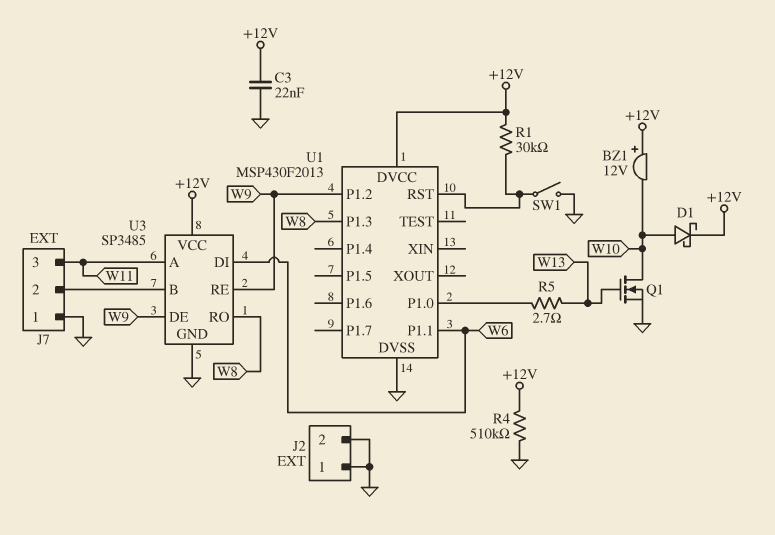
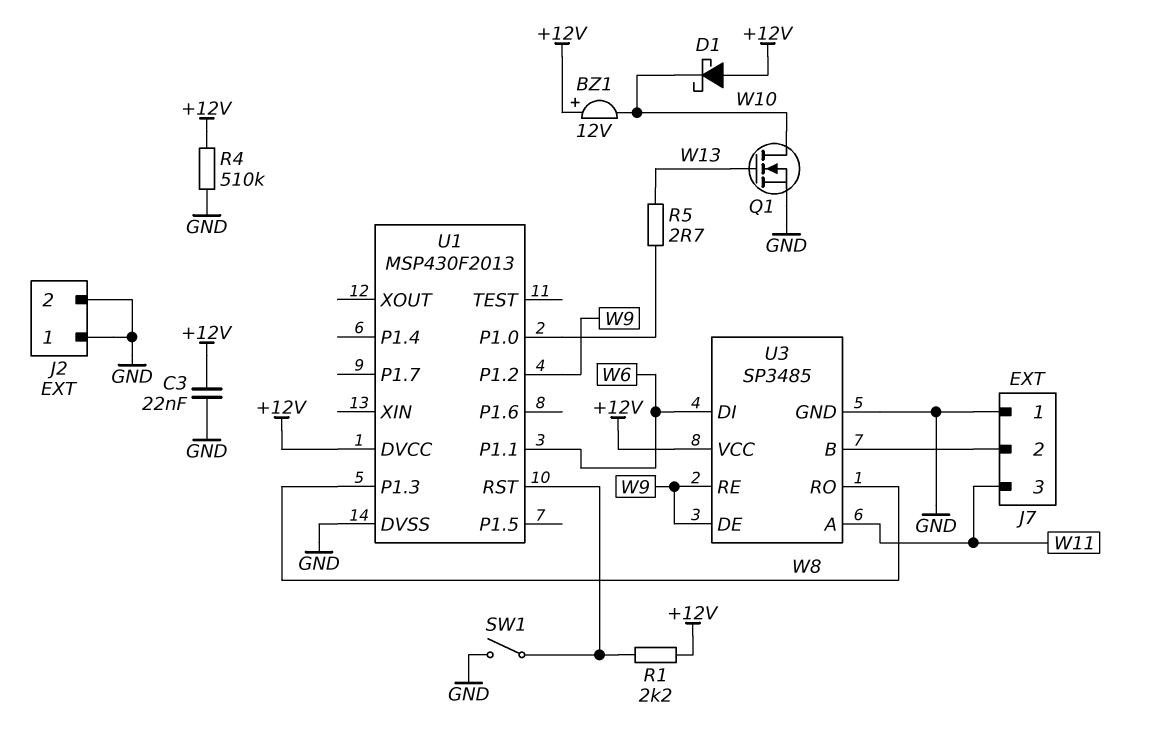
D1: schottky (A W10, K +12V) -> schottky (A +12V, K W10)
R1: 30k (+12V, U1/RST) -> 2.2k (+12V, U1/RST)

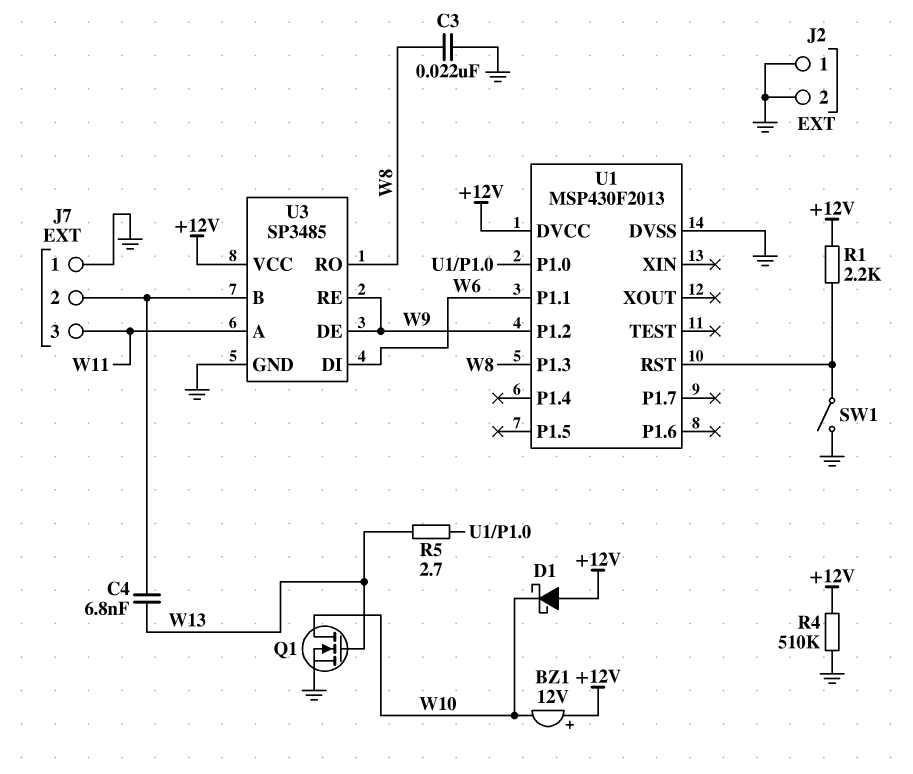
C3: 22nF (+12V, GND) -> 22nF (GND, W8)
C4: none -> 6.8nF (J7/2, W13)

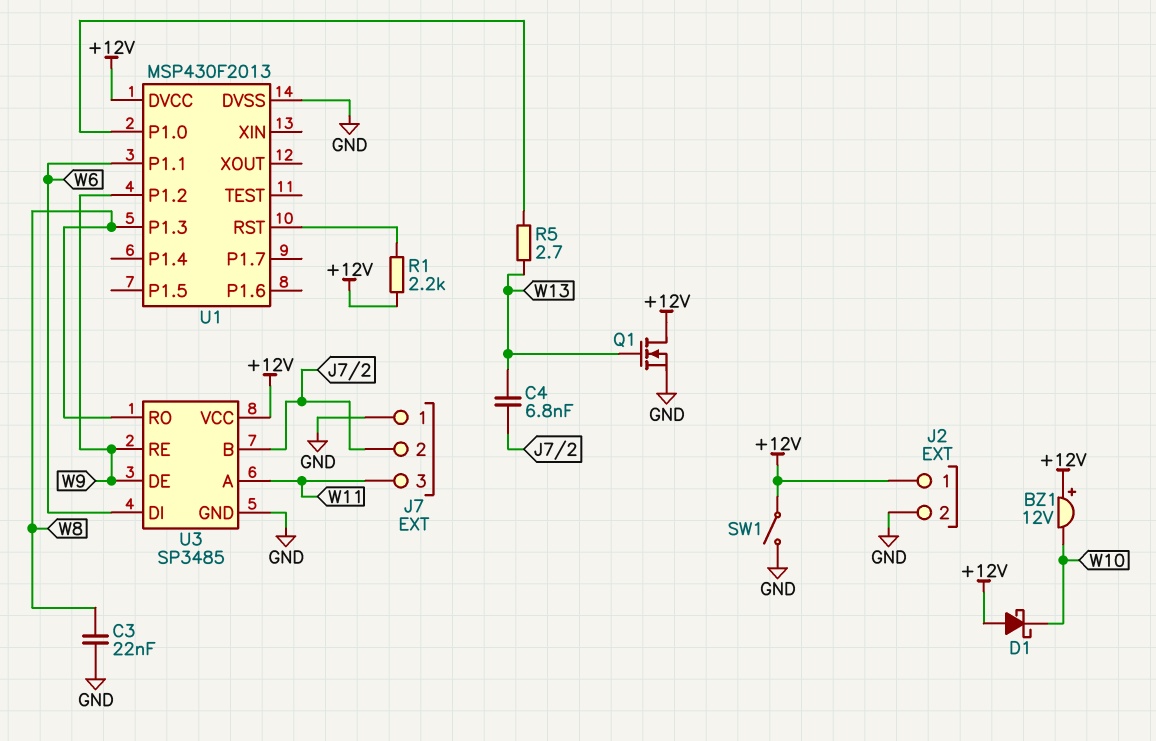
J2 pin 1: GND -> +12V
Q1: NMOS (G W13, D W10, S GND) -> NMOS (G W13, D +12V, S GND)
R4: 510k (+12V, GND) -> none
SW1: switch (GND, U1/RST) -> switch (+12V, GND)

